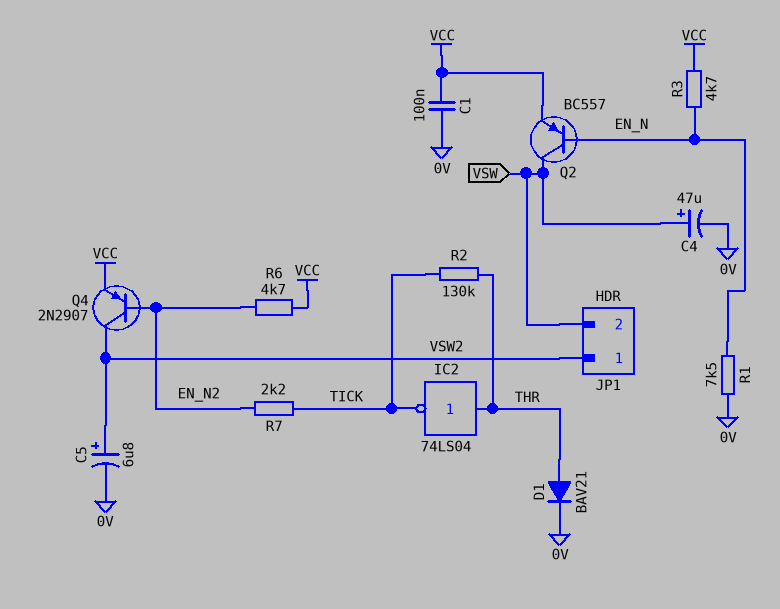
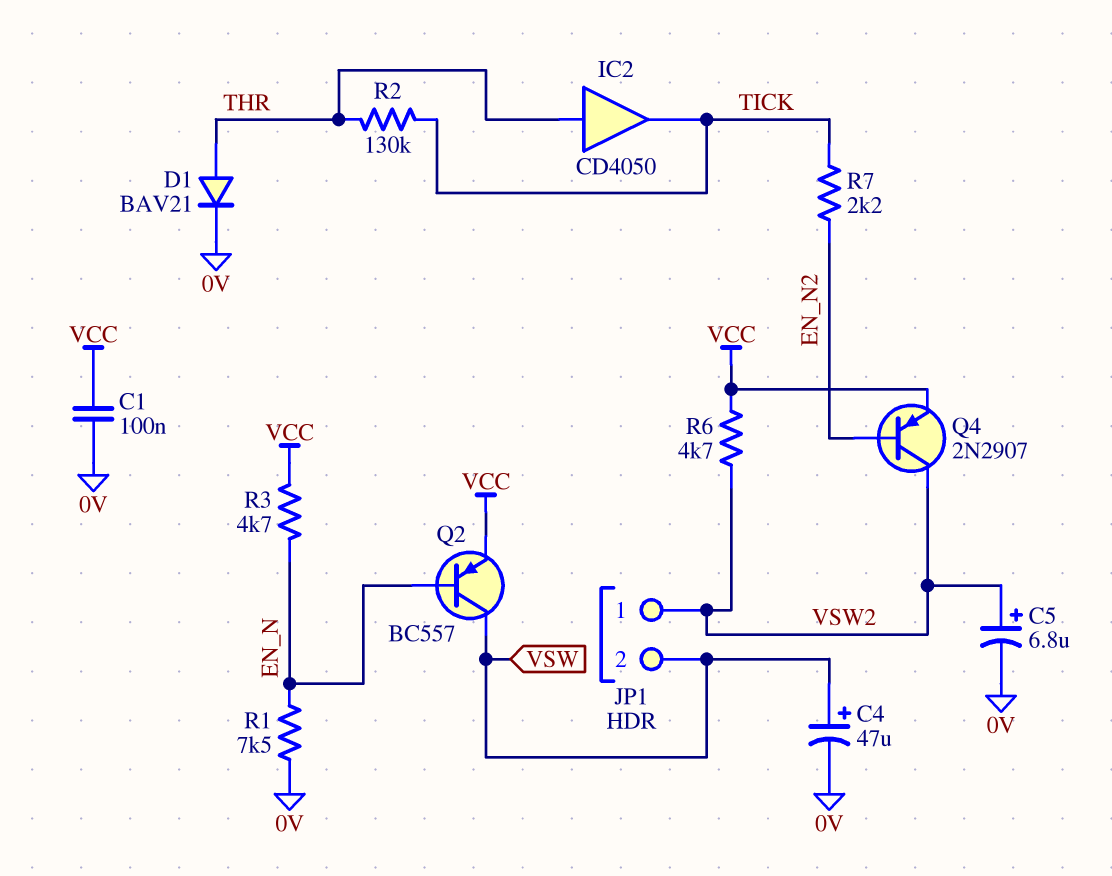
IC2: NOT 74LS04 (in THR, out TICK) -> buffer CD4050 (in THR, out TICK)
R6: 4.7k (EN_N2, VCC) -> 4.7k (VCC, VSW2)

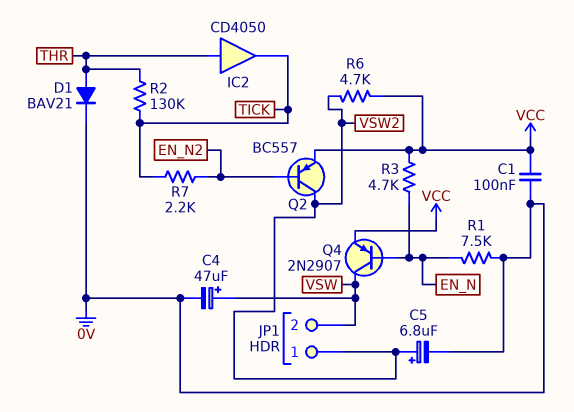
Q2: PNP BC557 (B EN_N, C VSW, E VCC) -> PNP BC557 (B EN_N2, C VSW2, E VCC)
Q4: PNP 2N2907 (B EN_N2, C VSW2, E VCC) -> PNP 2N2907 (B EN_N, C VSW, E VCC)

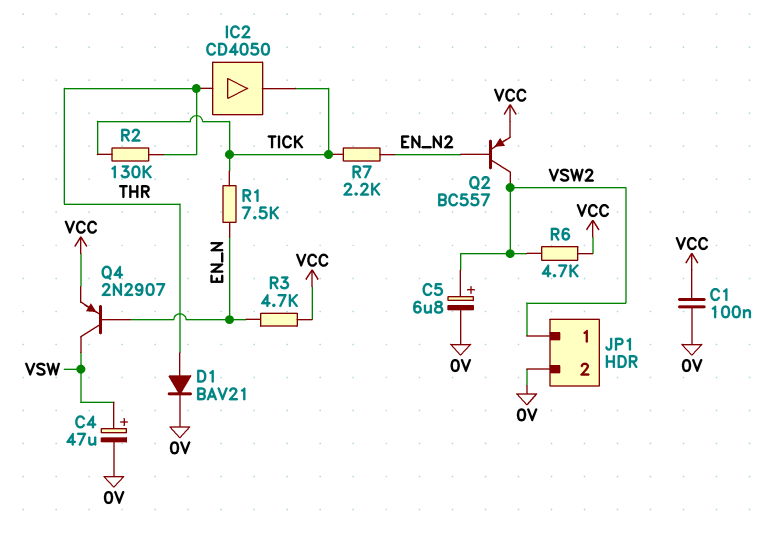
JP1 pin 2: VSW -> 0V
R1: 7.5k (0V, EN_N) -> 7.5k (EN_N, TICK)

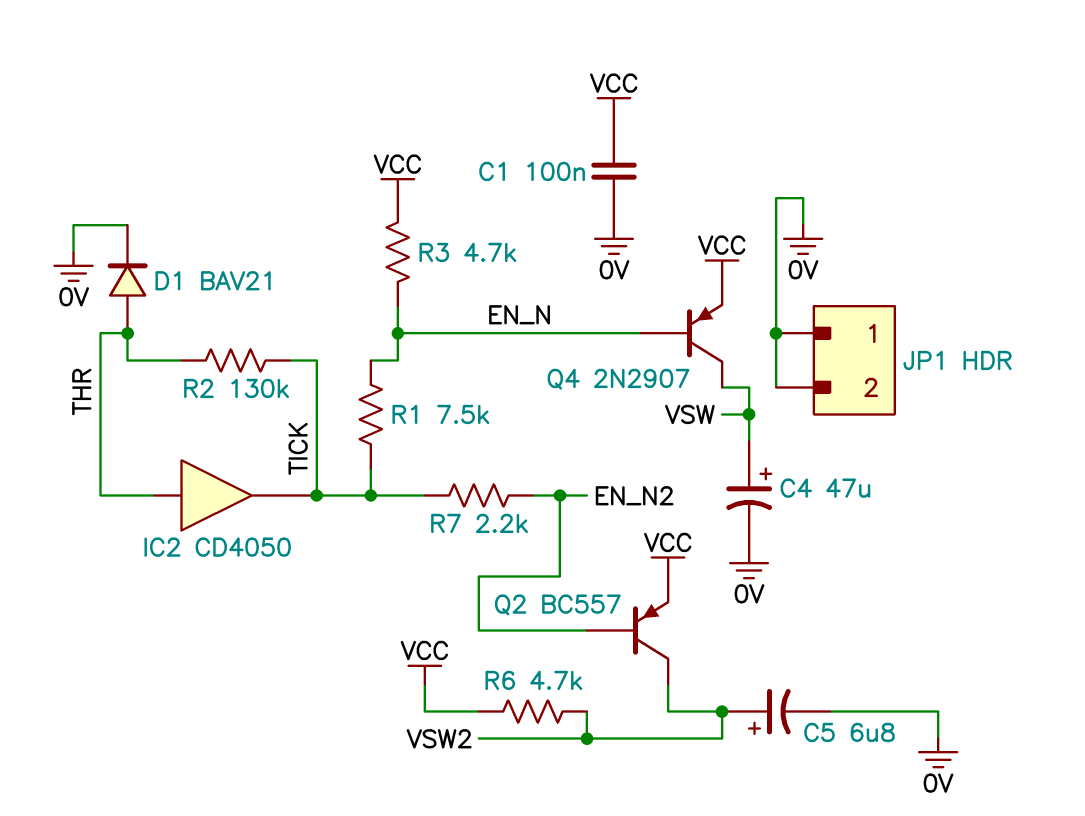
JP1 pin 1: VSW2 -> 0V

